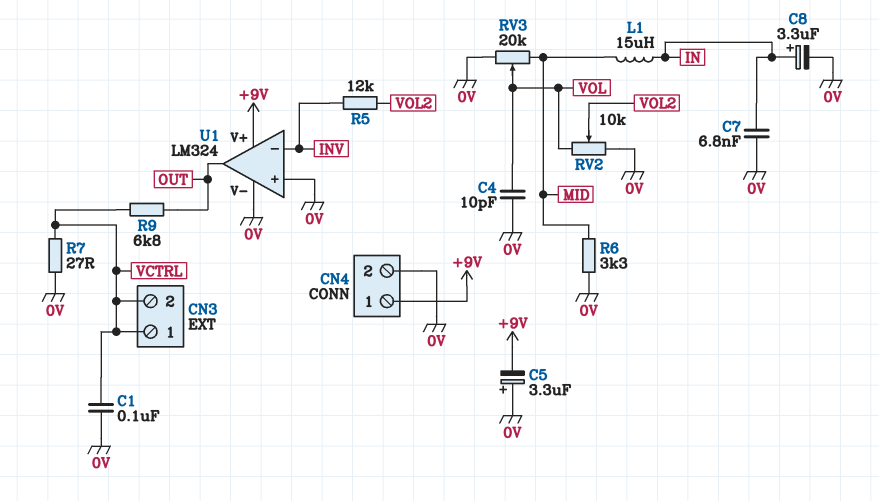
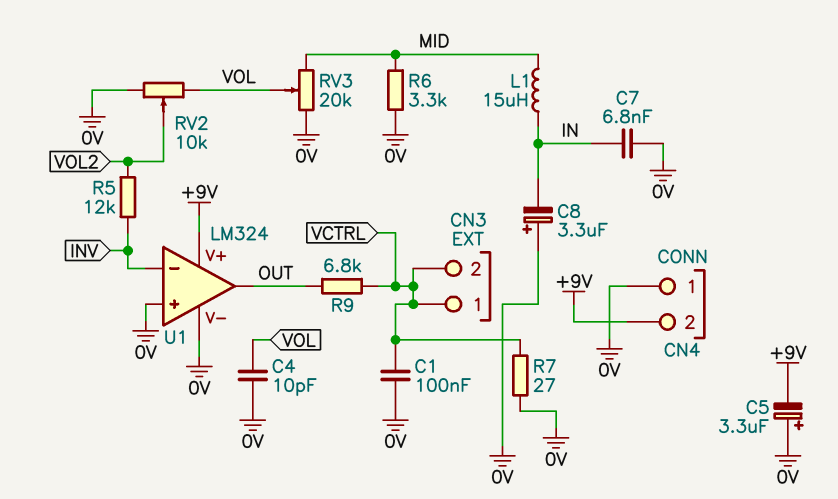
C8: 3.3uF (plus IN, minus 0V) -> 3.3uF (plus 0V, minus IN)
CN4 pin 1: +9V -> 0V
CN4 pin 2: 0V -> +9V

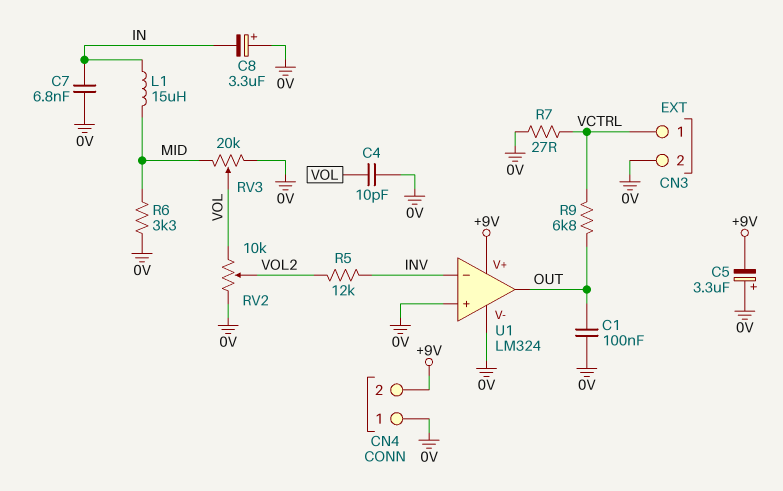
C1: 100nF (0V, VCTRL) -> 100nF (0V, OUT)
CN3 pin 2: VCTRL -> 0V

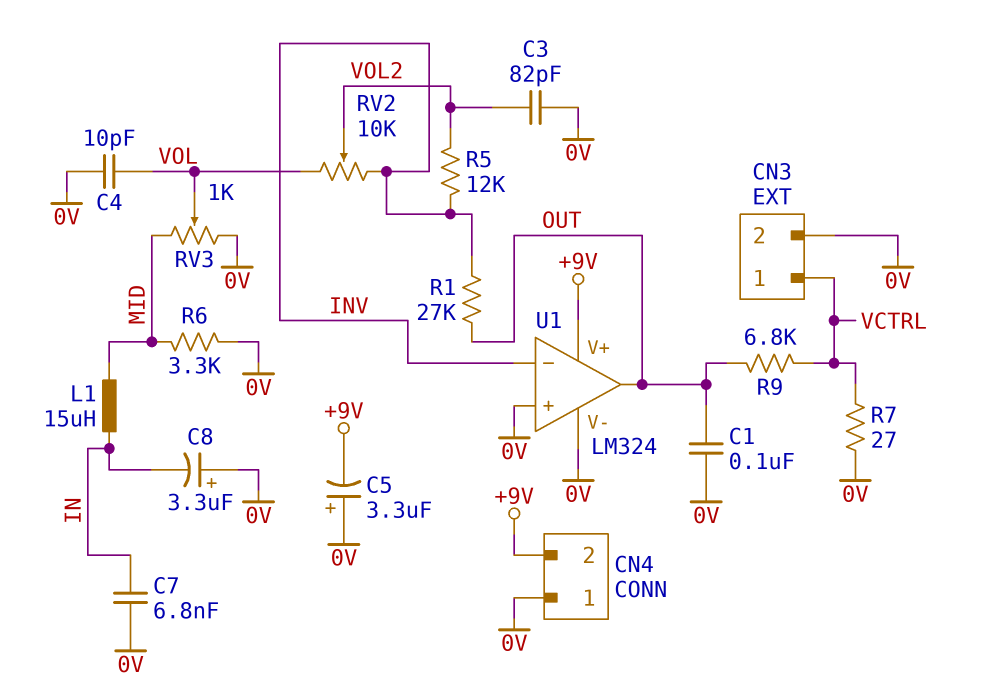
C3: none -> 82pF (0V, VOL2)
R1: none -> 27k (INV, OUT)
RV2: 10k (0V, VOL, wiper VOL2) -> 10k (INV, VOL, wiper VOL2)
RV3: 20k (0V, MID, wiper VOL) -> 1k (0V, MID, wiper VOL)

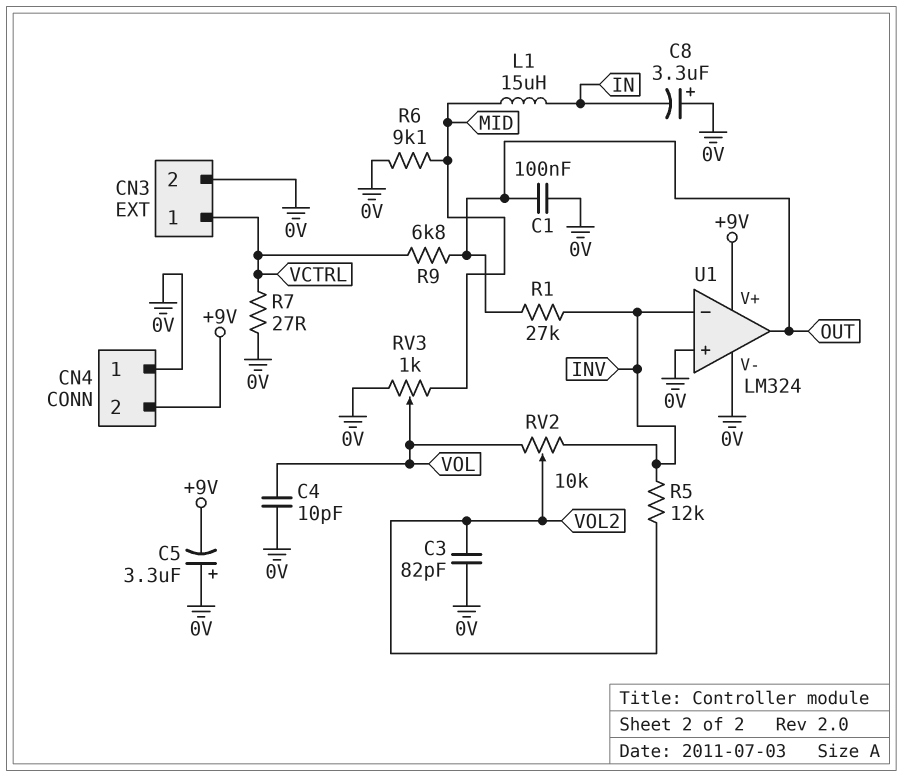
C7: 6.8nF (0V, IN) -> none
R6: 3.3k (0V, MID) -> 9.1k (0V, MID)

